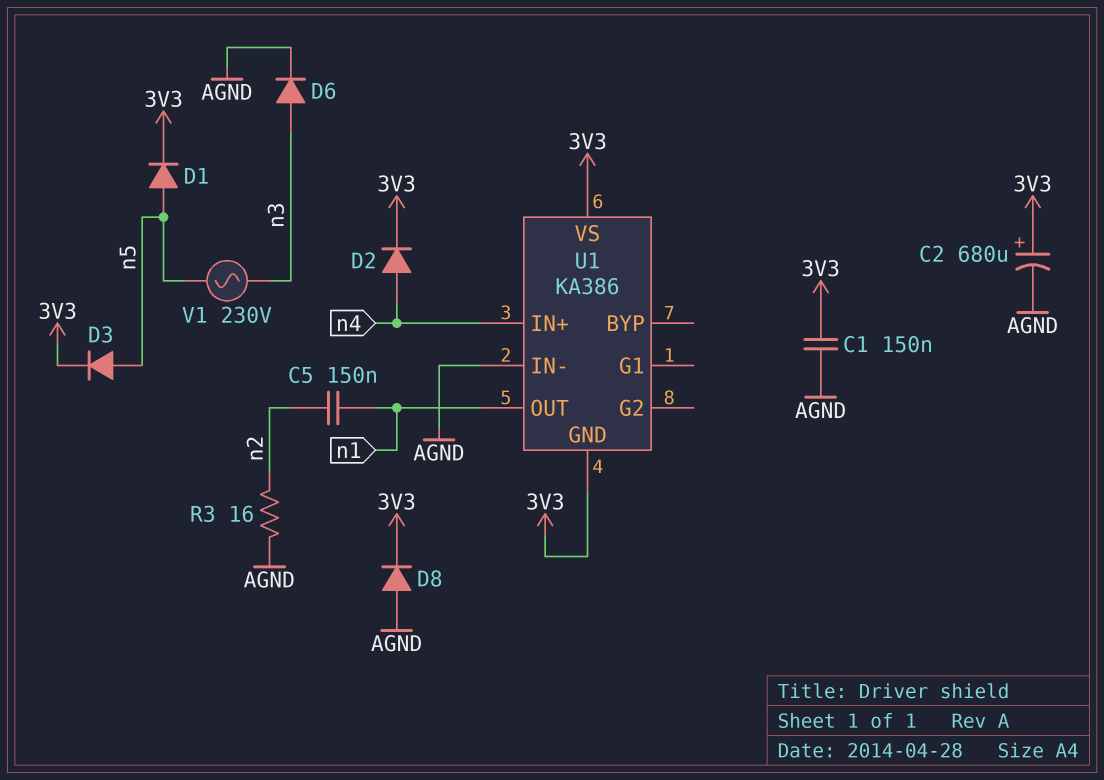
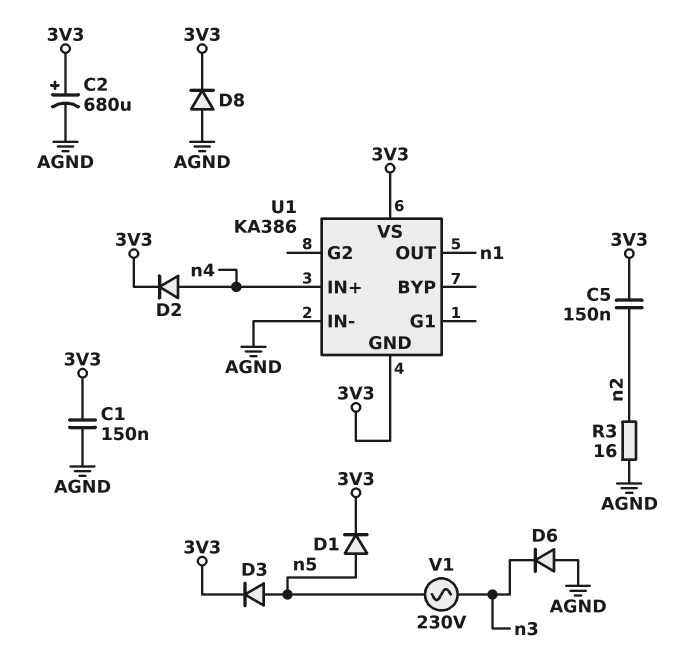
C5: 150nF (n1, n2) -> 150nF (3V3, n2)
D6: diode (A n3, K AGND) -> diode (A AGND, K n3)

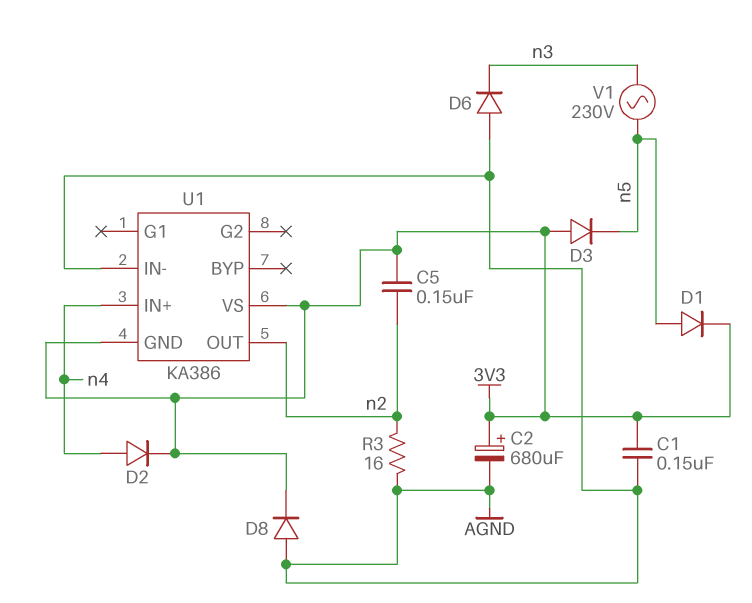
D3: diode (A n5, K 3V3) -> diode (A 3V3, K n5)
U1 pin OUT: n1 -> n2

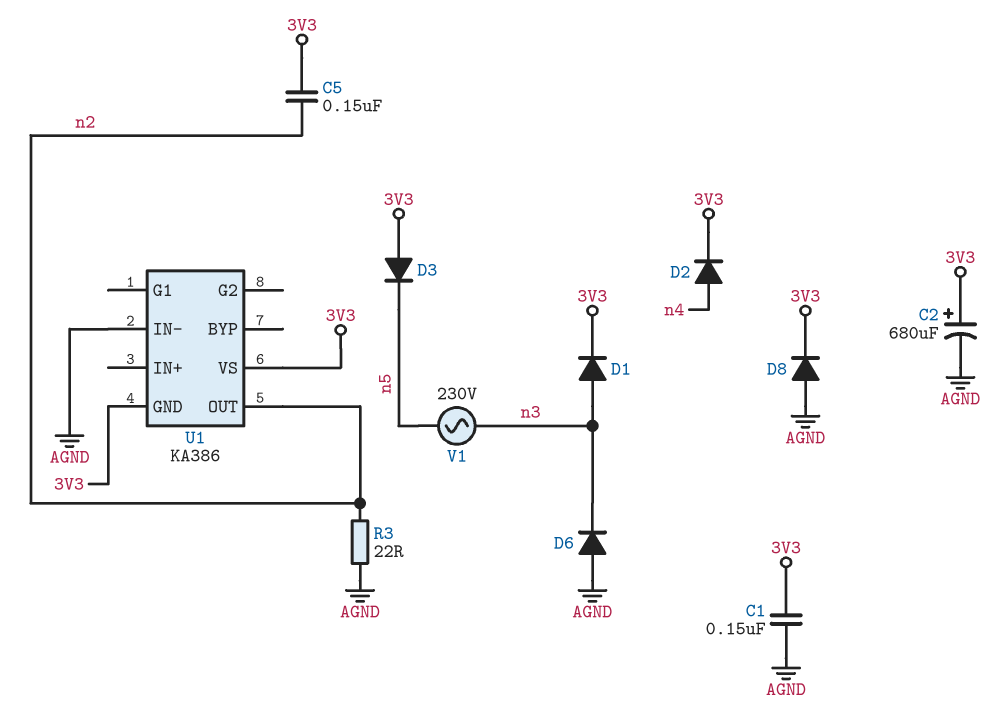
D1: diode (A n5, K 3V3) -> diode (A n3, K 3V3)
R3: 16 (AGND, n2) -> 22 (AGND, n2)
U1 pin IN+: n4 -> none

